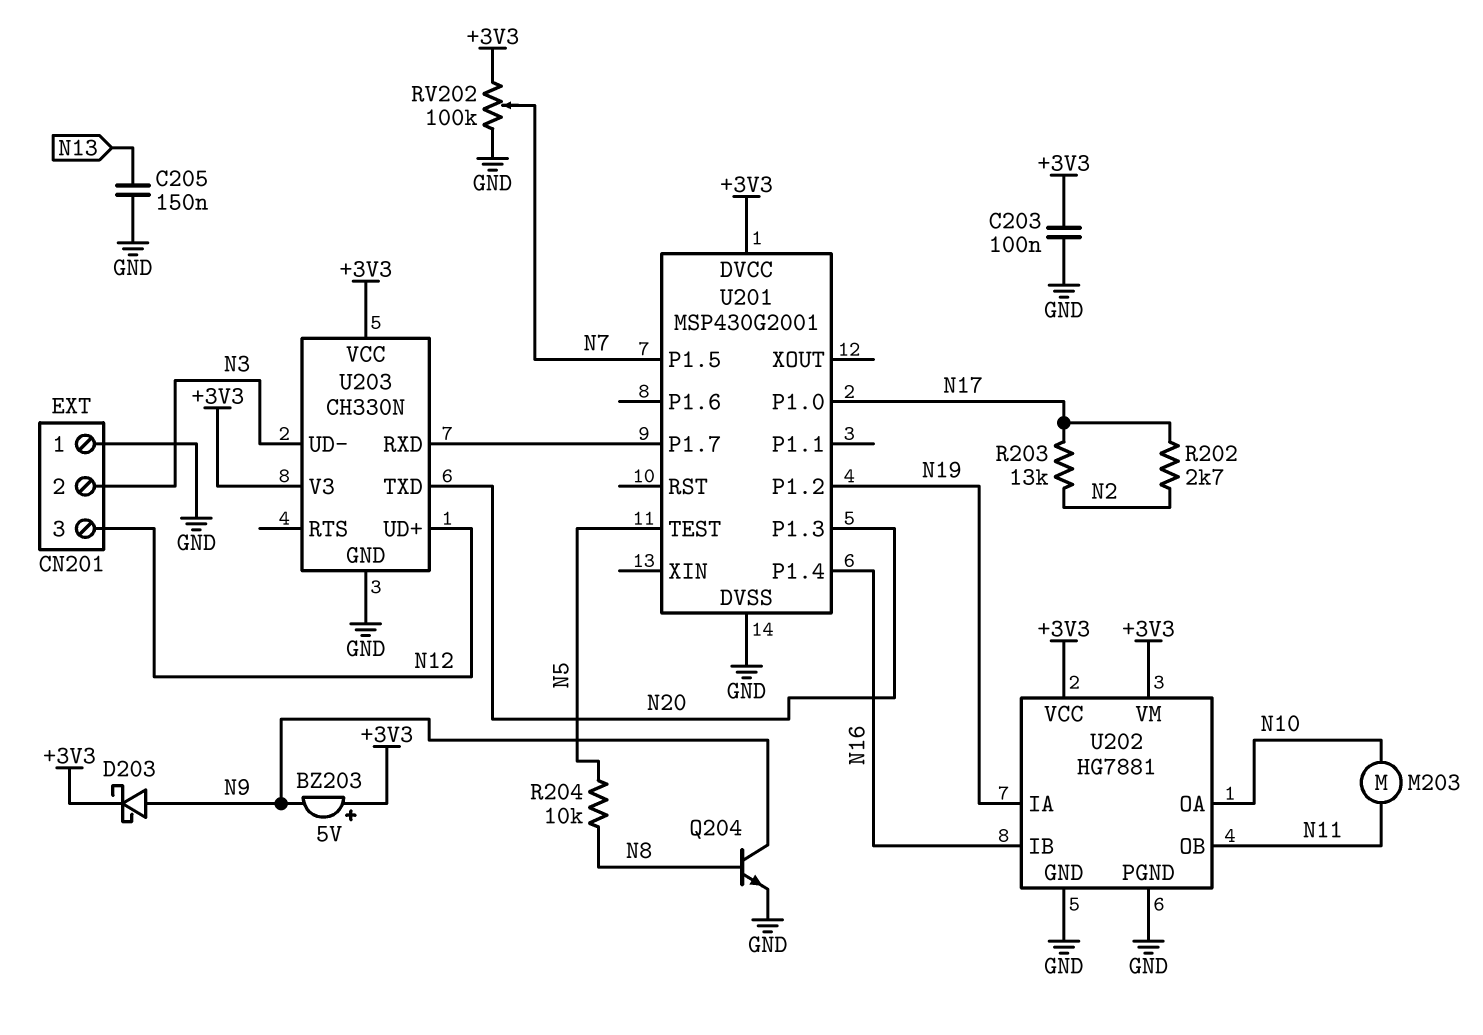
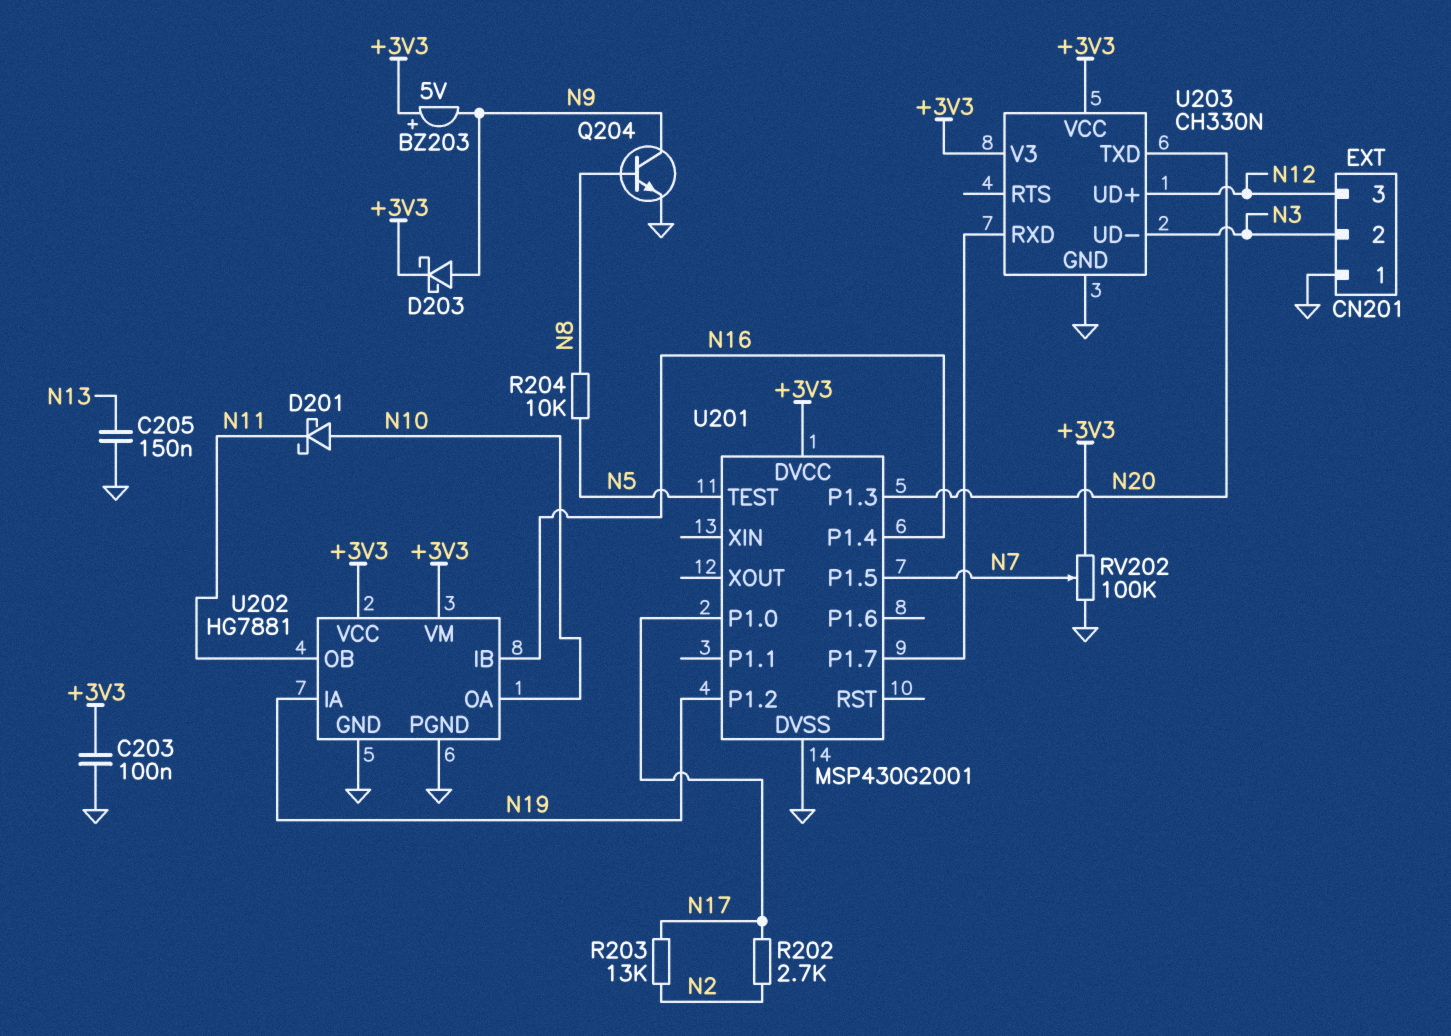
D201: none -> schottky (A N10, K N11)
M203: motor (N10, N11) -> none

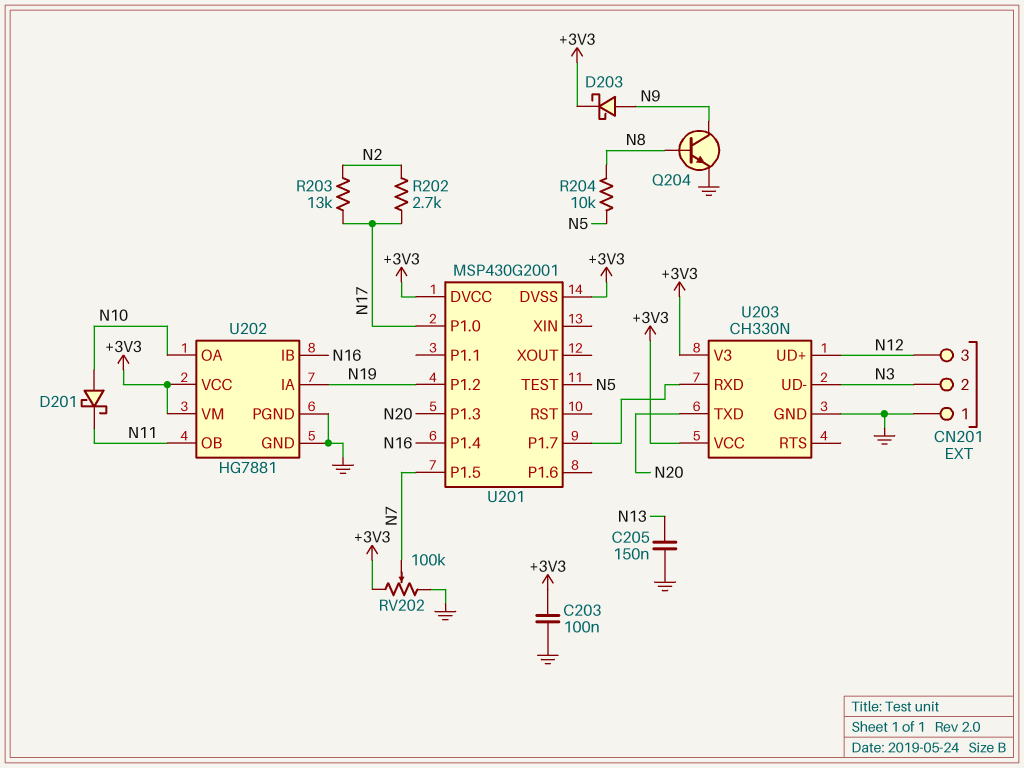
BZ203: buzzer 5V (plus +3V3, minus N9) -> none
U201 pin DVSS: GND -> +3V3

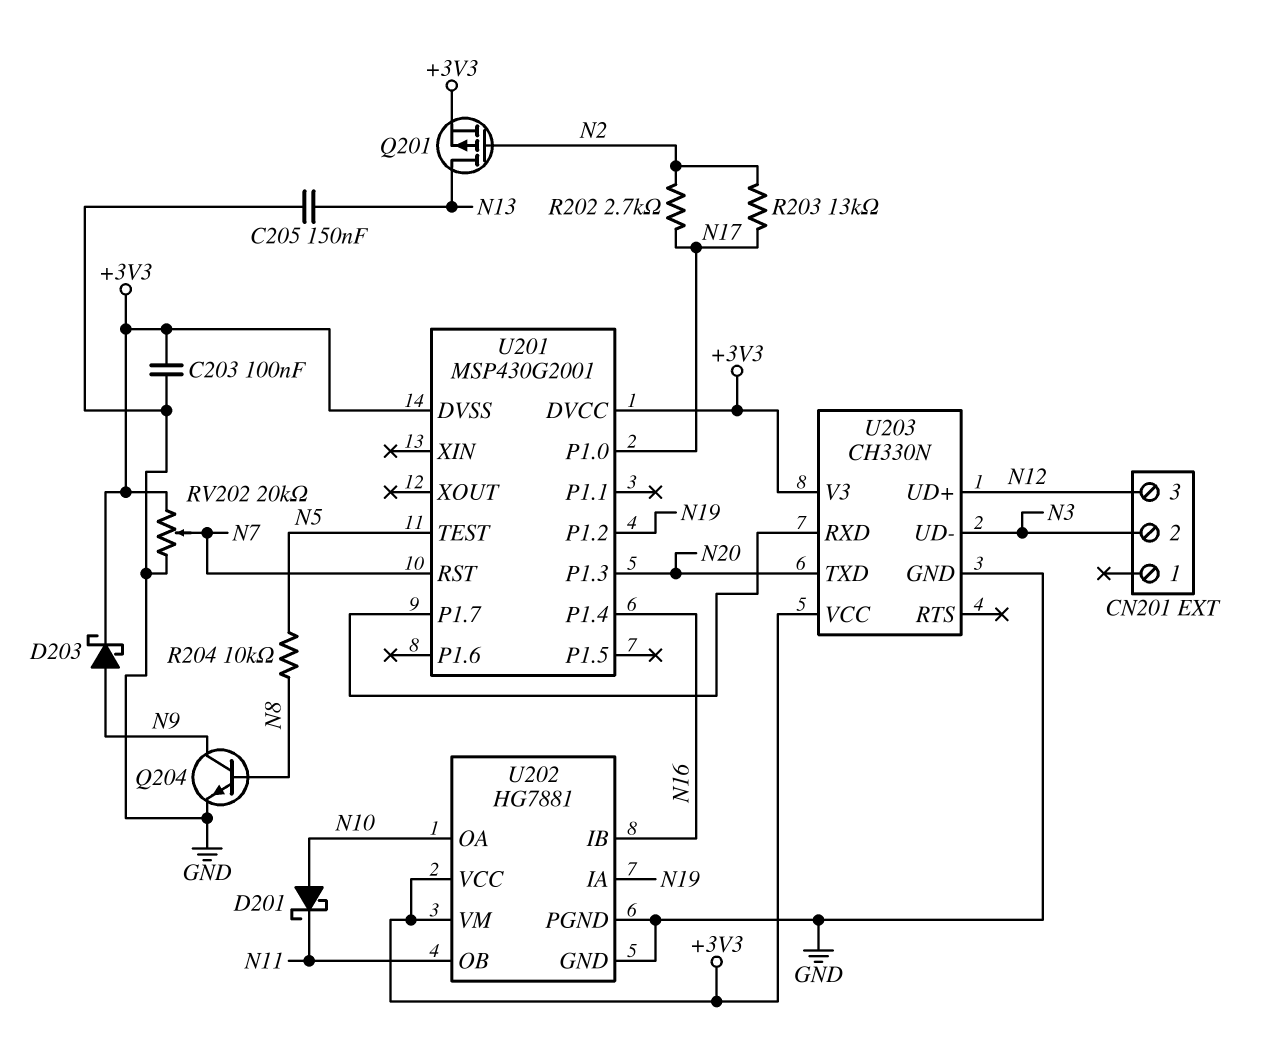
CN201 pin 1: GND -> none
Q201: none -> PMOS (G N2, D N13, S +3V3)
RV202: 100k (+3V3, GND, wiper N7) -> 20k (+3V3, GND, wiper N7)
U201 pin P1.5: N7 -> none
U201 pin RST: none -> N7

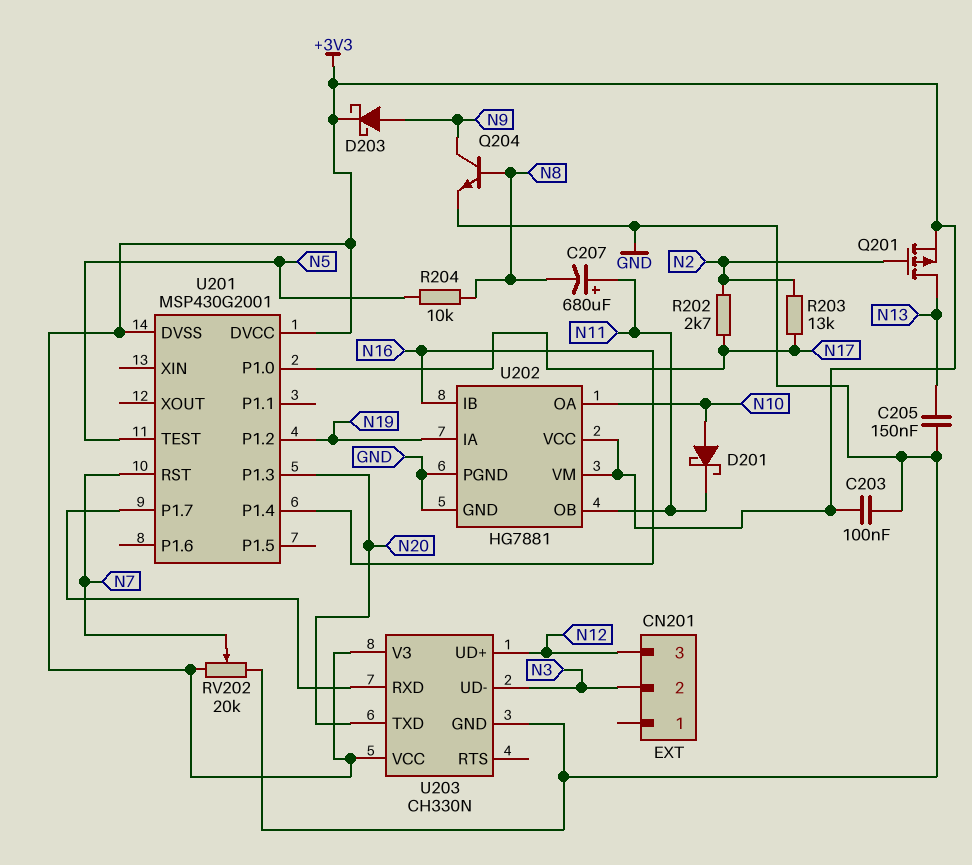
C207: none -> 680uF (plus N11, minus N8)

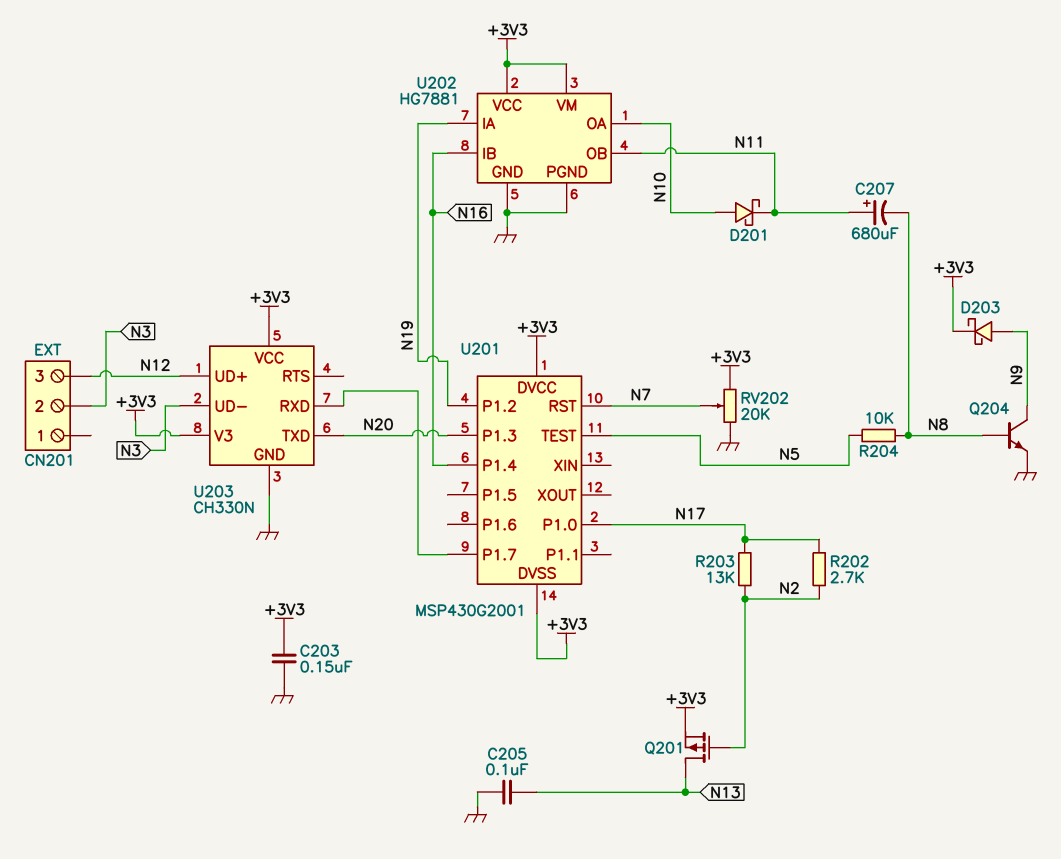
C203: 100nF (+3V3, GND) -> 150nF (+3V3, GND)
C205: 150nF (GND, N13) -> 100nF (GND, N13)

